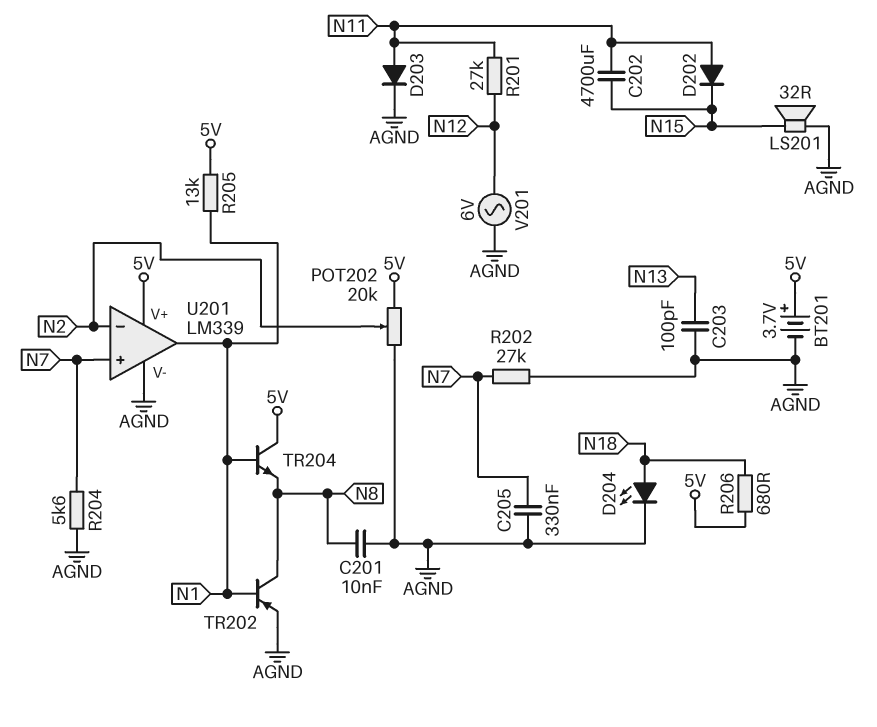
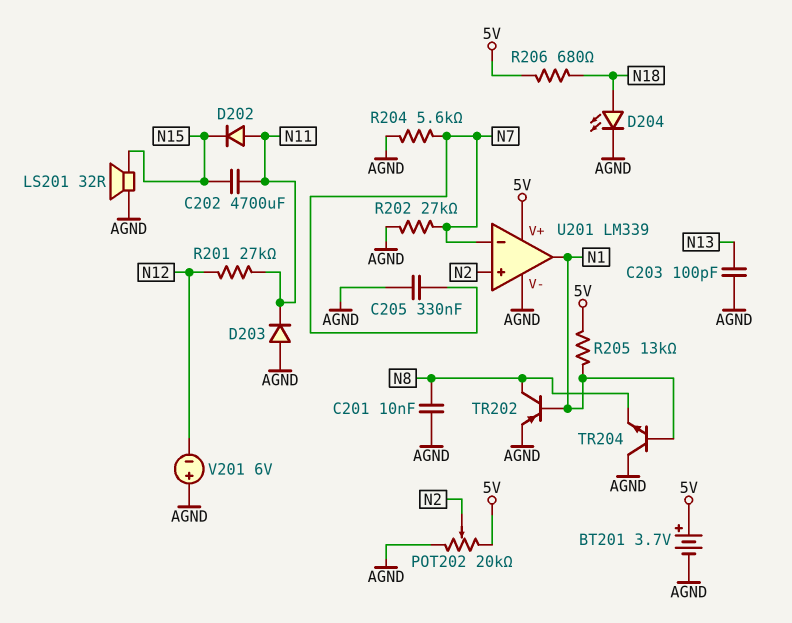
D203: diode (A N11, K AGND) -> diode (A AGND, K N11)
TR204: NPN (B N1, C 5V, E N8) -> NPN (B N1, C AGND, E N8)
U201 pin in+: N7 -> N2
U201 pin in-: N2 -> N7
V201: AC 6V (AGND, N12) -> 6V (plus AGND, minus N12)

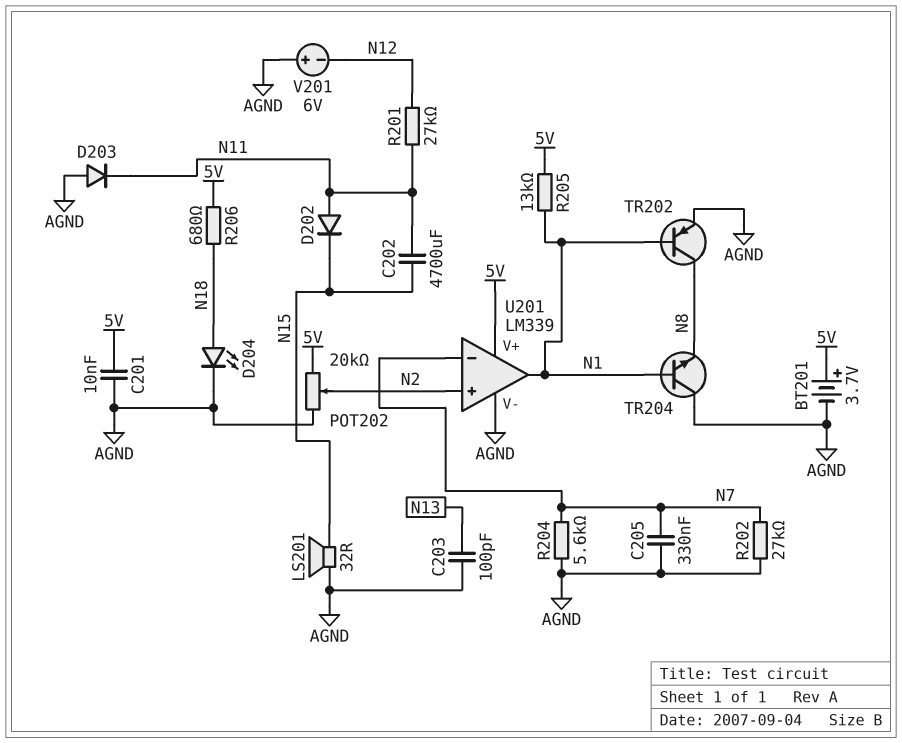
C201: 10nF (AGND, N8) -> 10nF (5V, AGND)

